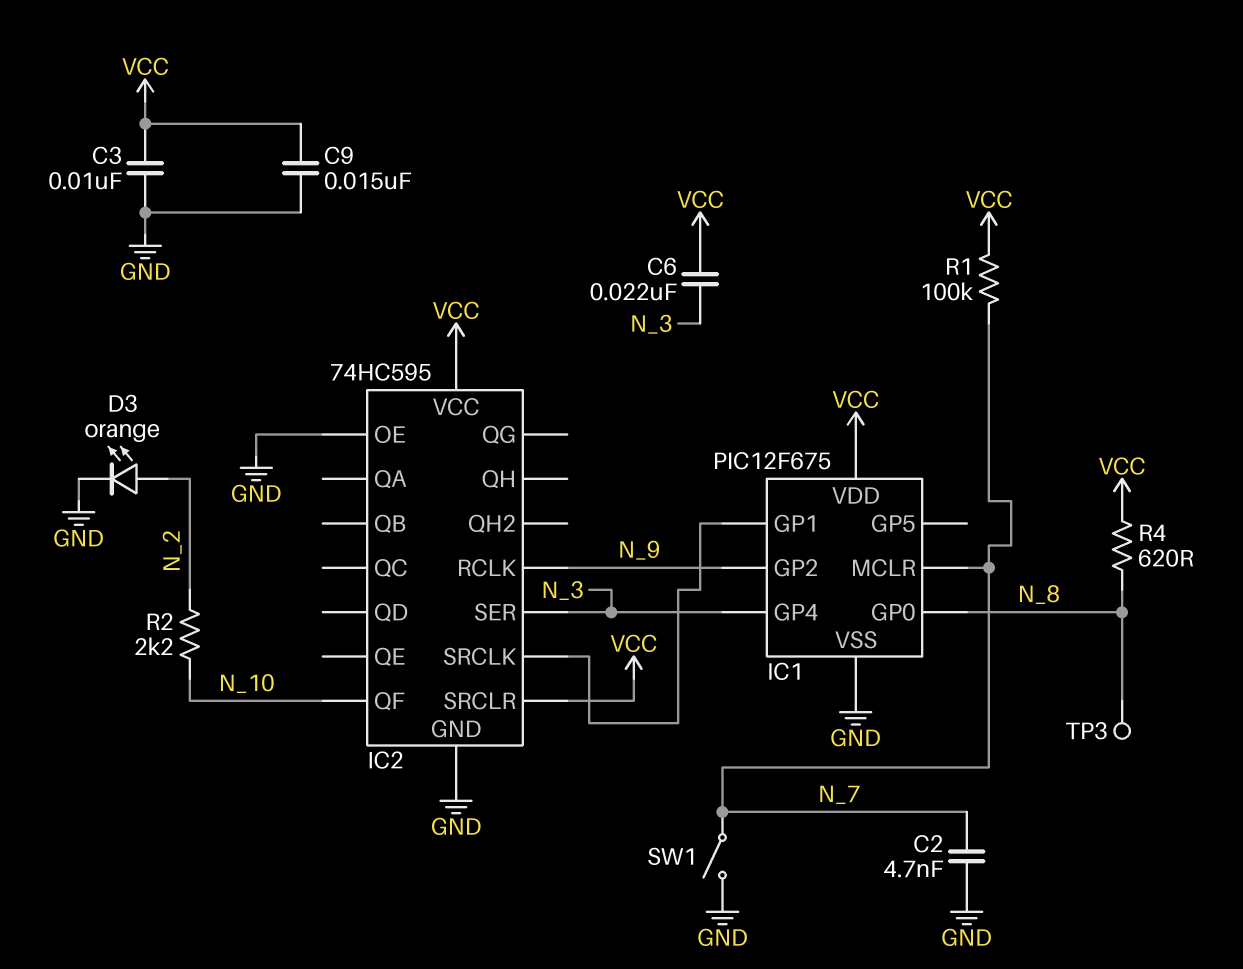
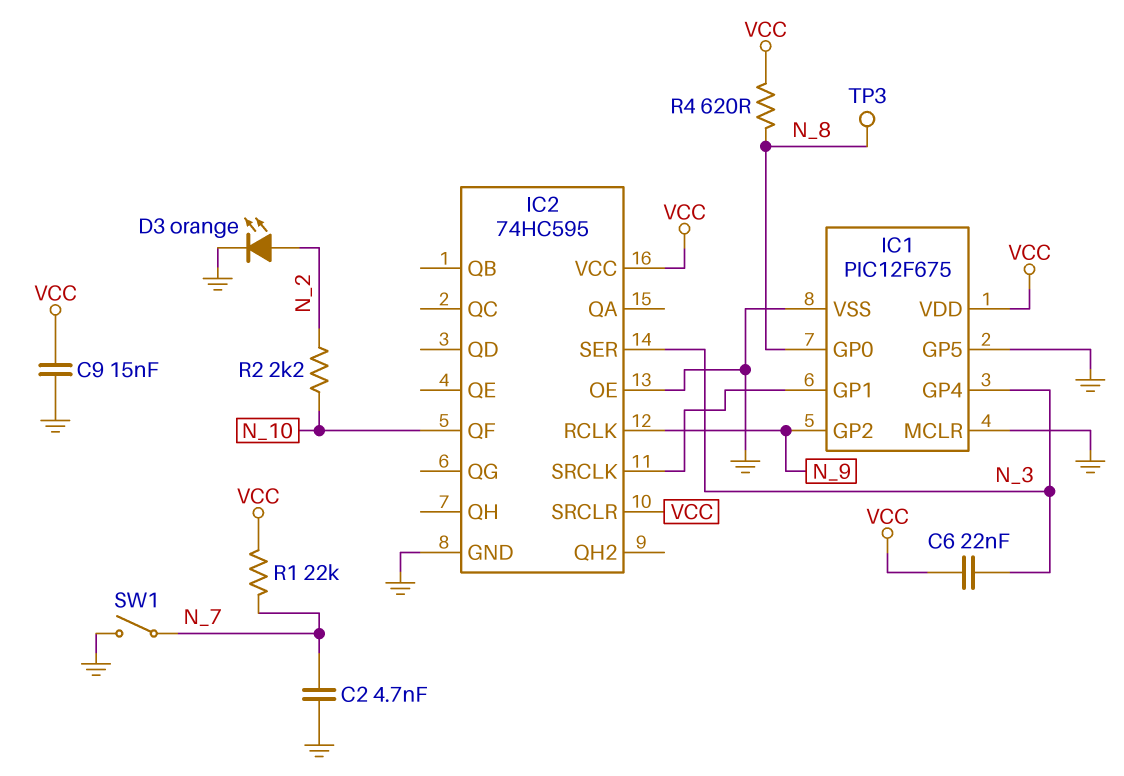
C3: 10nF (GND, VCC) -> none
IC1 pin GP5: none -> GND
IC1 pin MCLR: N_7 -> GND
R1: 100k (N_7, VCC) -> 22k (N_7, VCC)

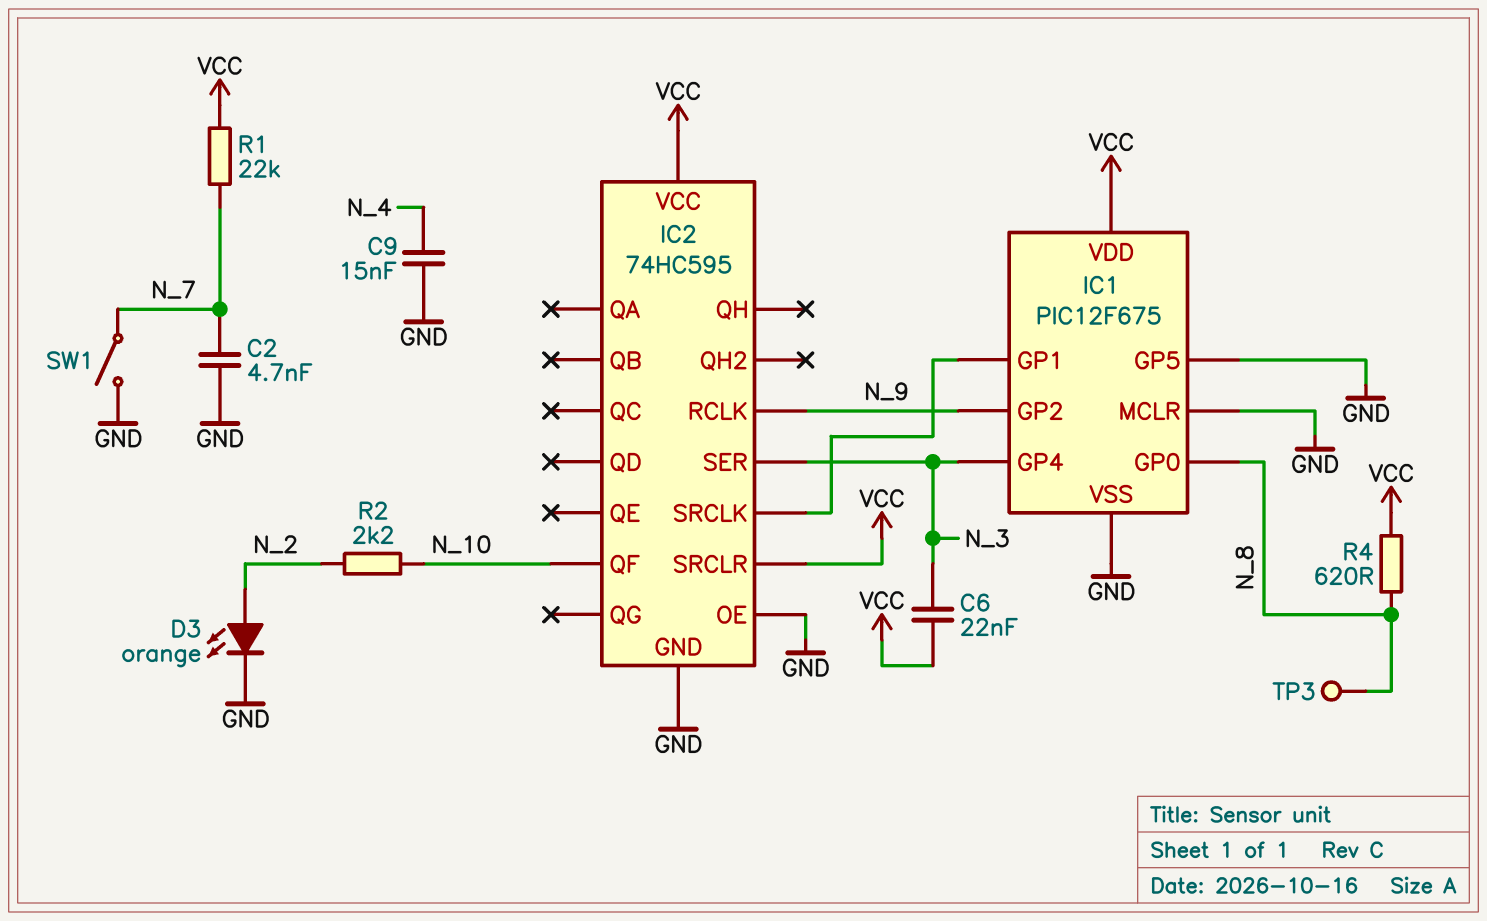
C9: 15nF (GND, VCC) -> 15nF (GND, N_4)

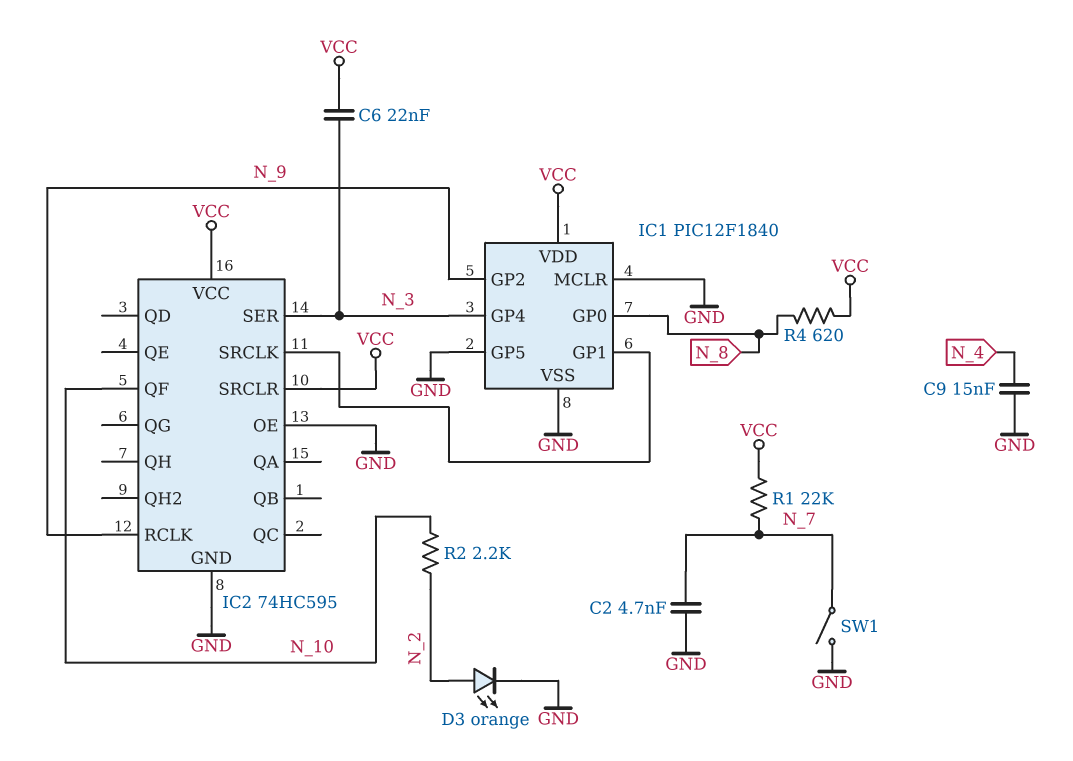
IC1: PIC12F675 -> PIC12F1840
TP3: test point (N_8) -> none

